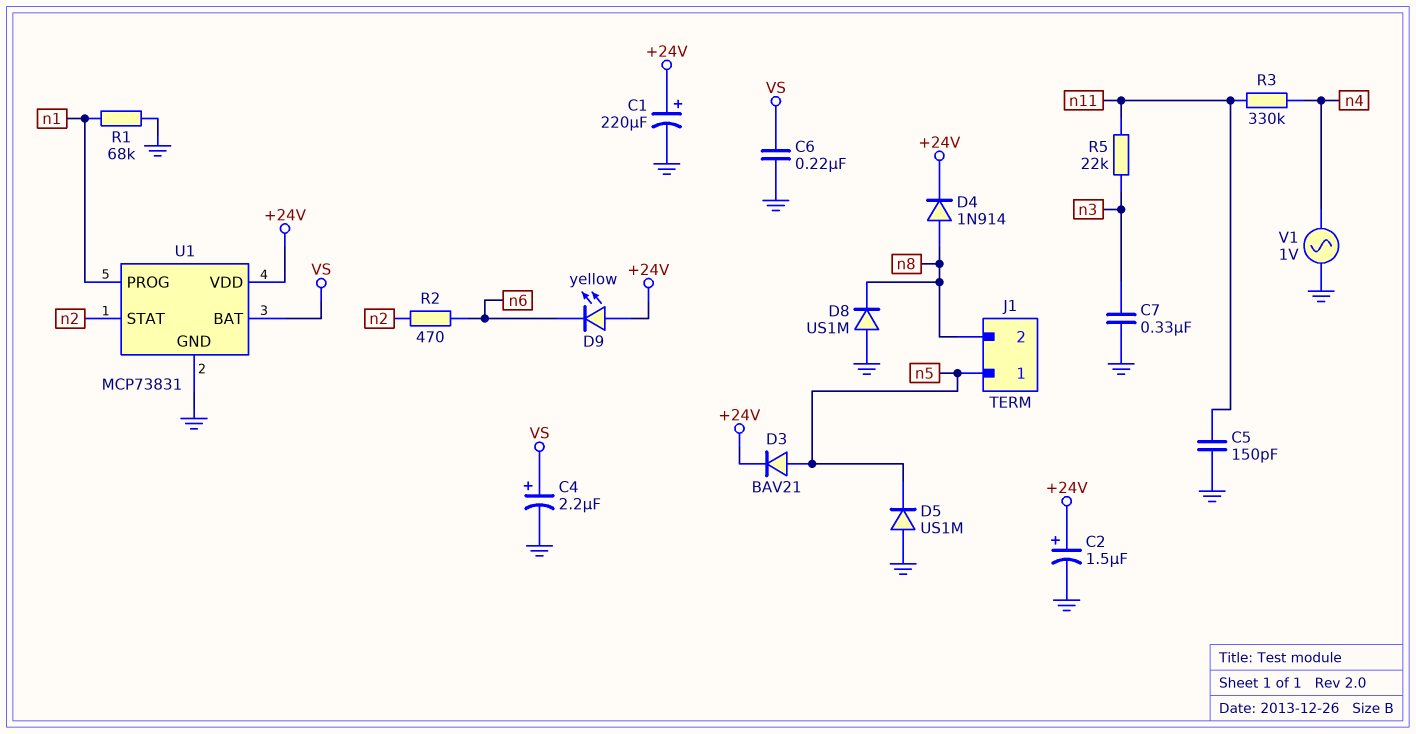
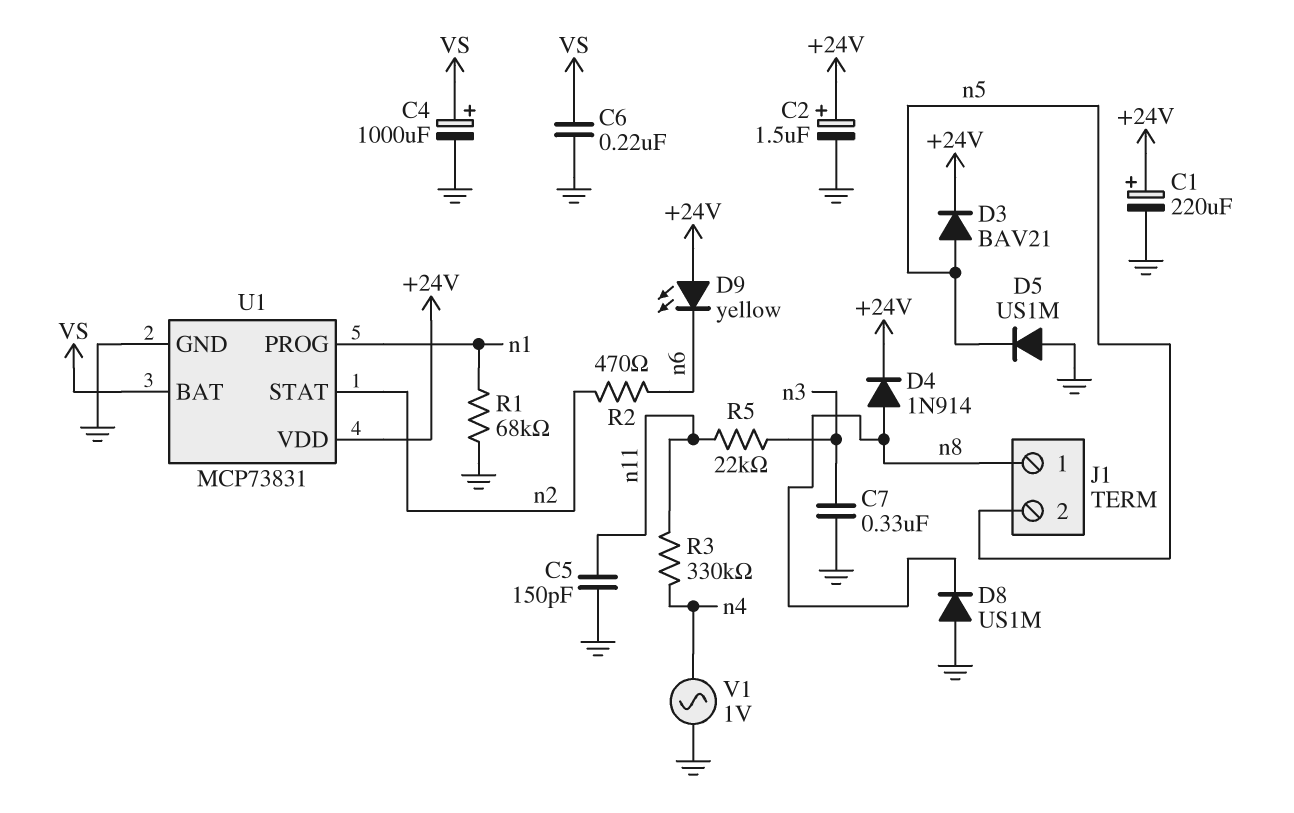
C4: 2.2uF (plus VS, minus GND) -> 1000uF (plus VS, minus GND)
J1 pin 1: n5 -> n8
J1 pin 2: n8 -> n5

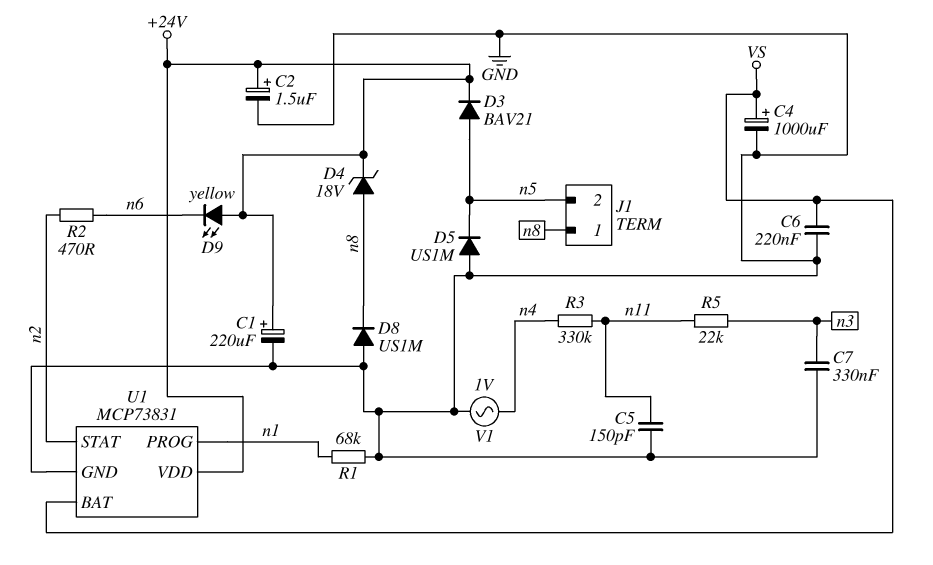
D4: diode 1N914 (A n8, K +24V) -> zener 18V (A n8, K +24V)

